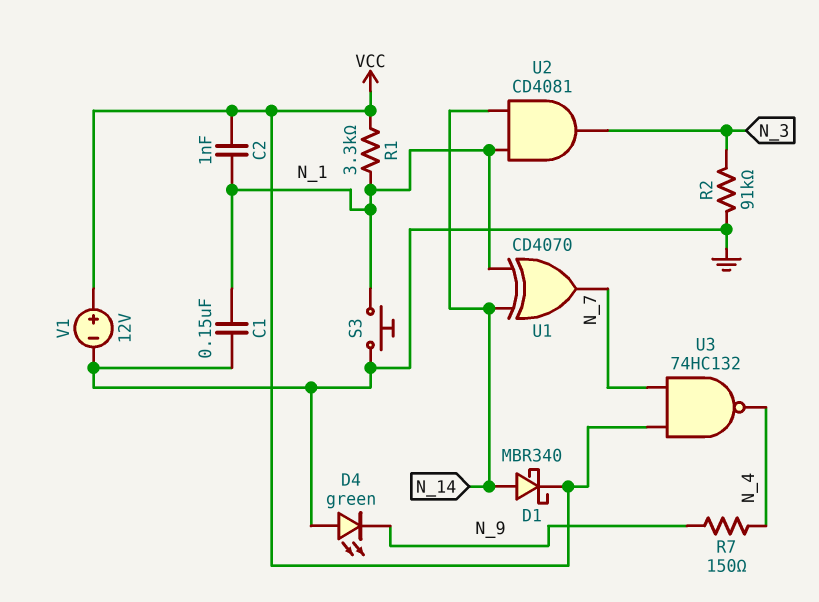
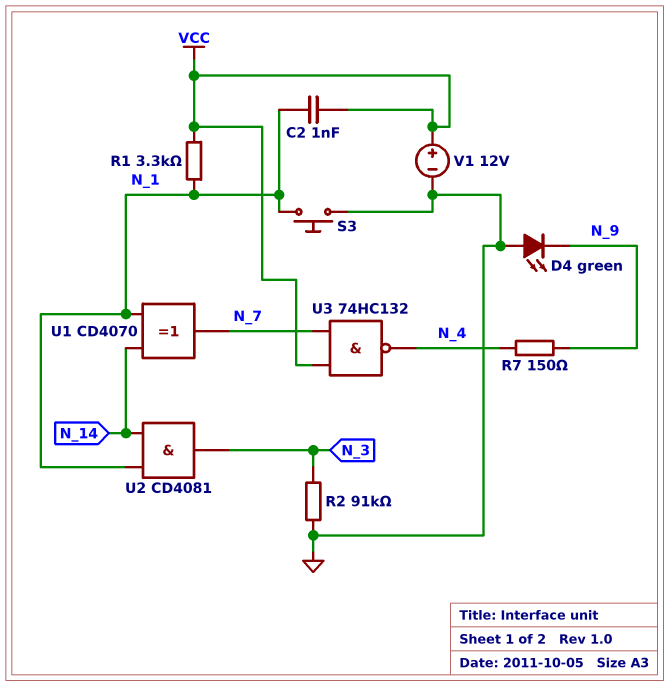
C1: 150nF (GND, N_1) -> none
D1: schottky MBR340 (A N_14, K VCC) -> none

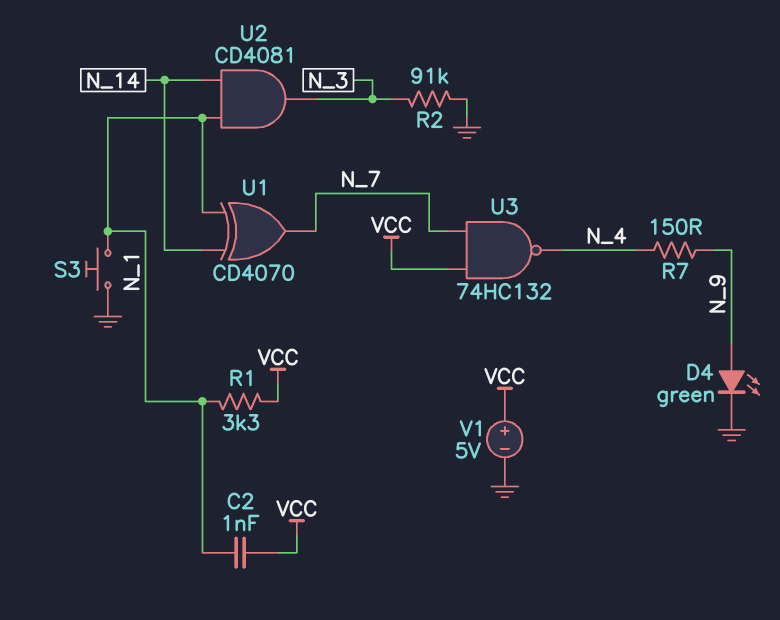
D4: LED green (A GND, K N_9) -> LED green (A N_9, K GND)
V1: 12V (plus VCC, minus GND) -> 5V (plus VCC, minus GND)

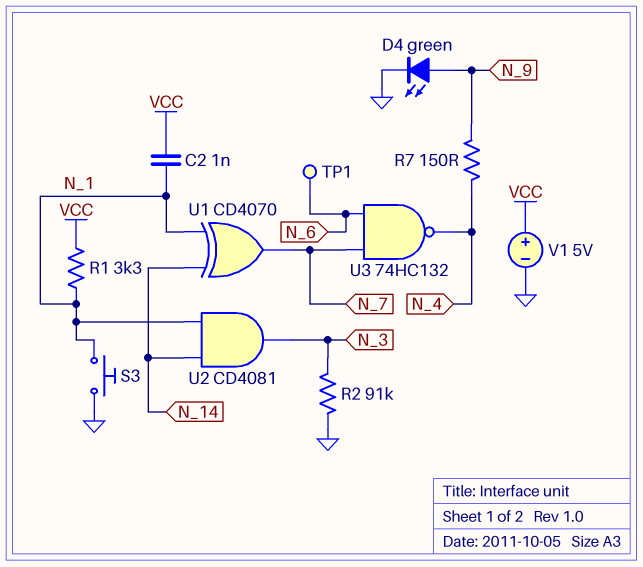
TP1: none -> test point (N_6)
U3: NAND 74HC132 (in N_7, in VCC, out N_4) -> NAND 74HC132 (in N_6, in N_7, out N_4)

